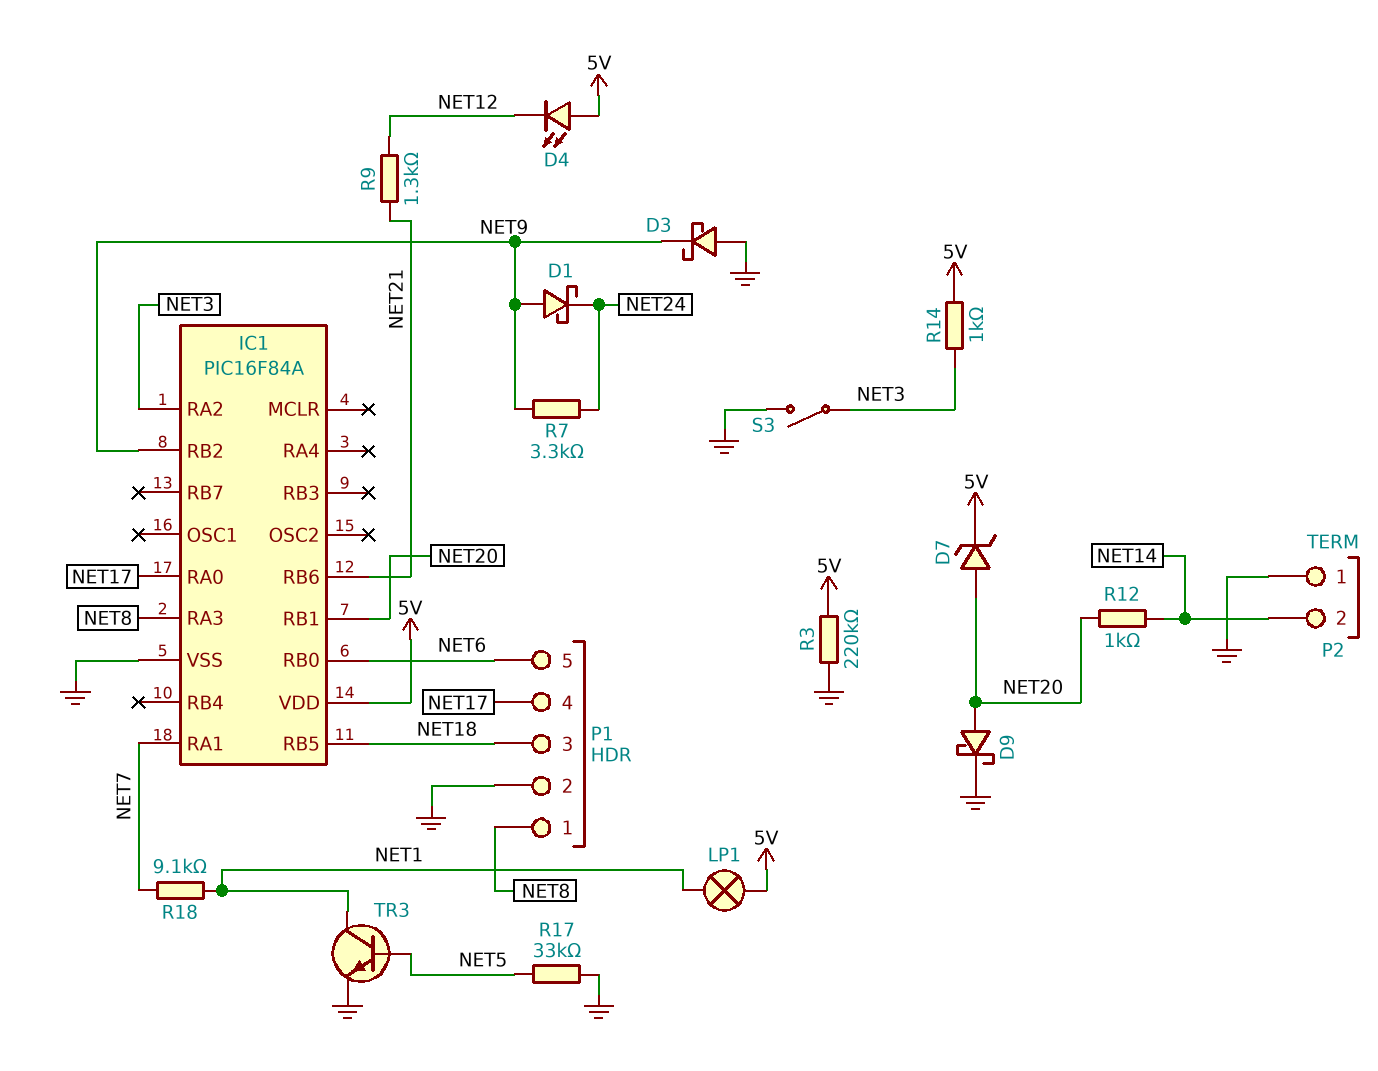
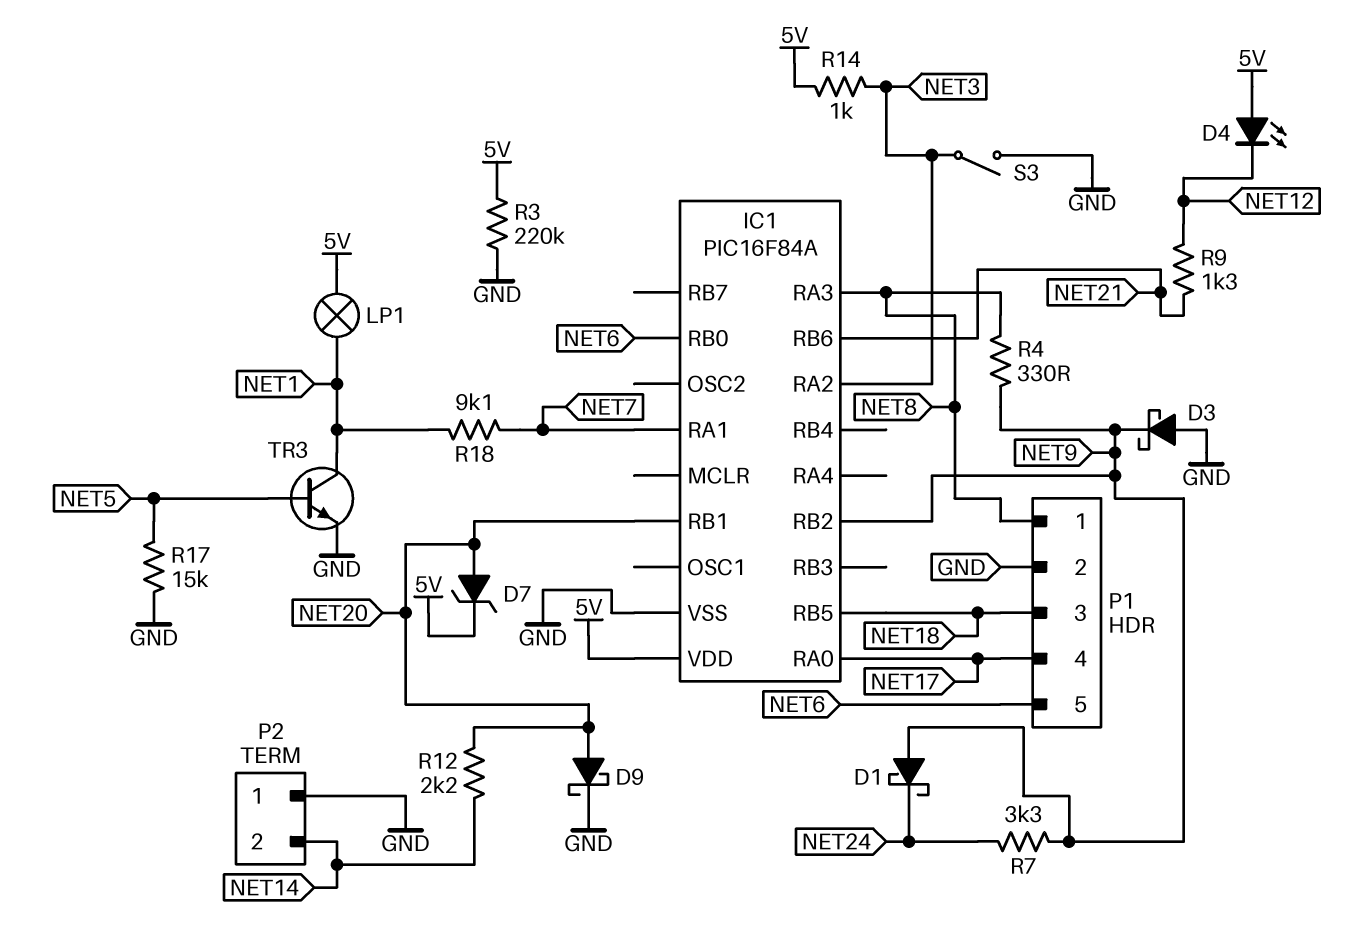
R4: none -> 330 (NET8, NET9)
R12: 1k (NET14, NET20) -> 2.2k (NET14, NET20)
R17: 33k (GND, NET5) -> 15k (GND, NET5)

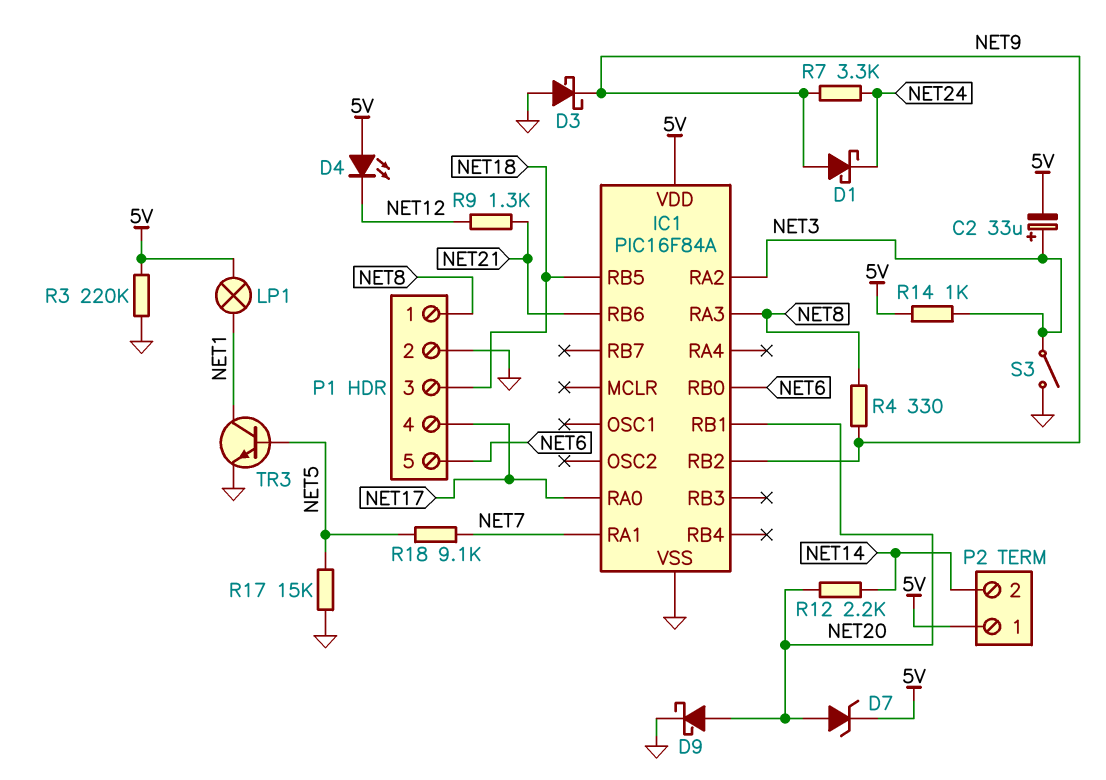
C2: none -> 33uF (plus NET3, minus 5V)
P2 pin 1: GND -> 5V
R18: 9.1k (NET1, NET7) -> 9.1k (NET5, NET7)

